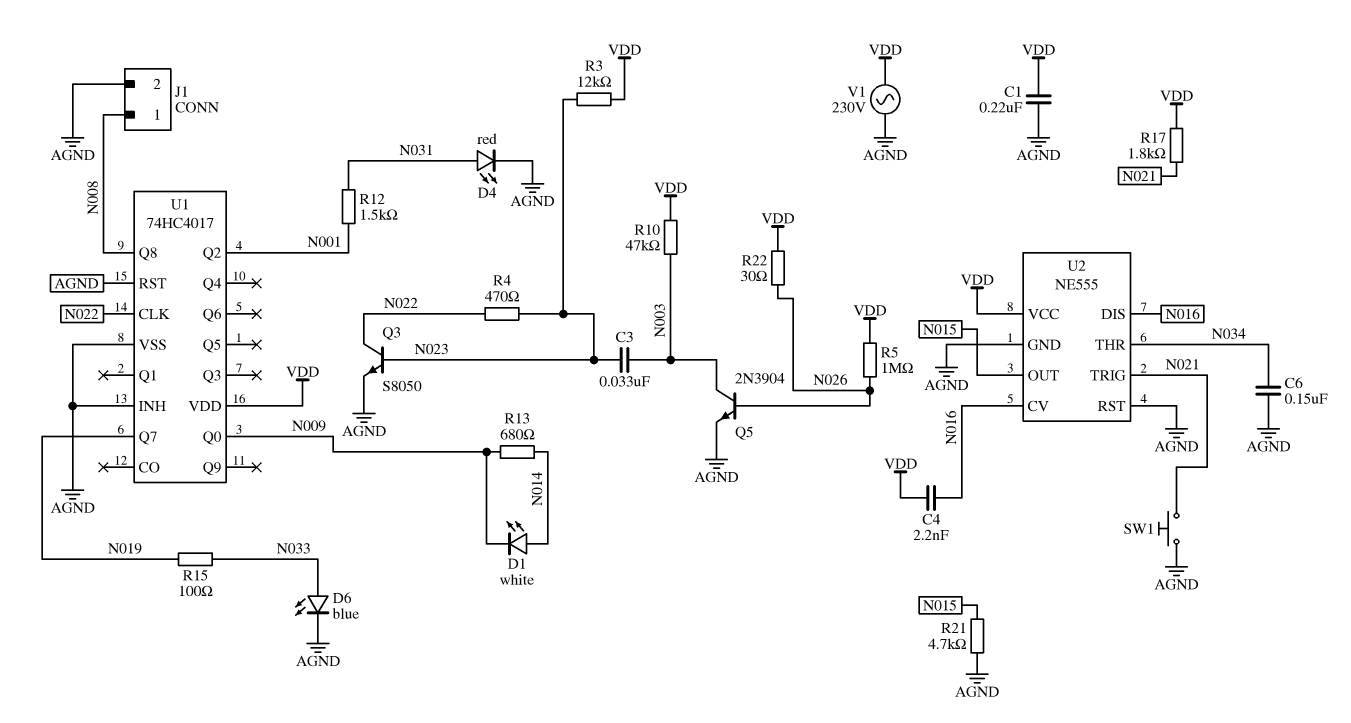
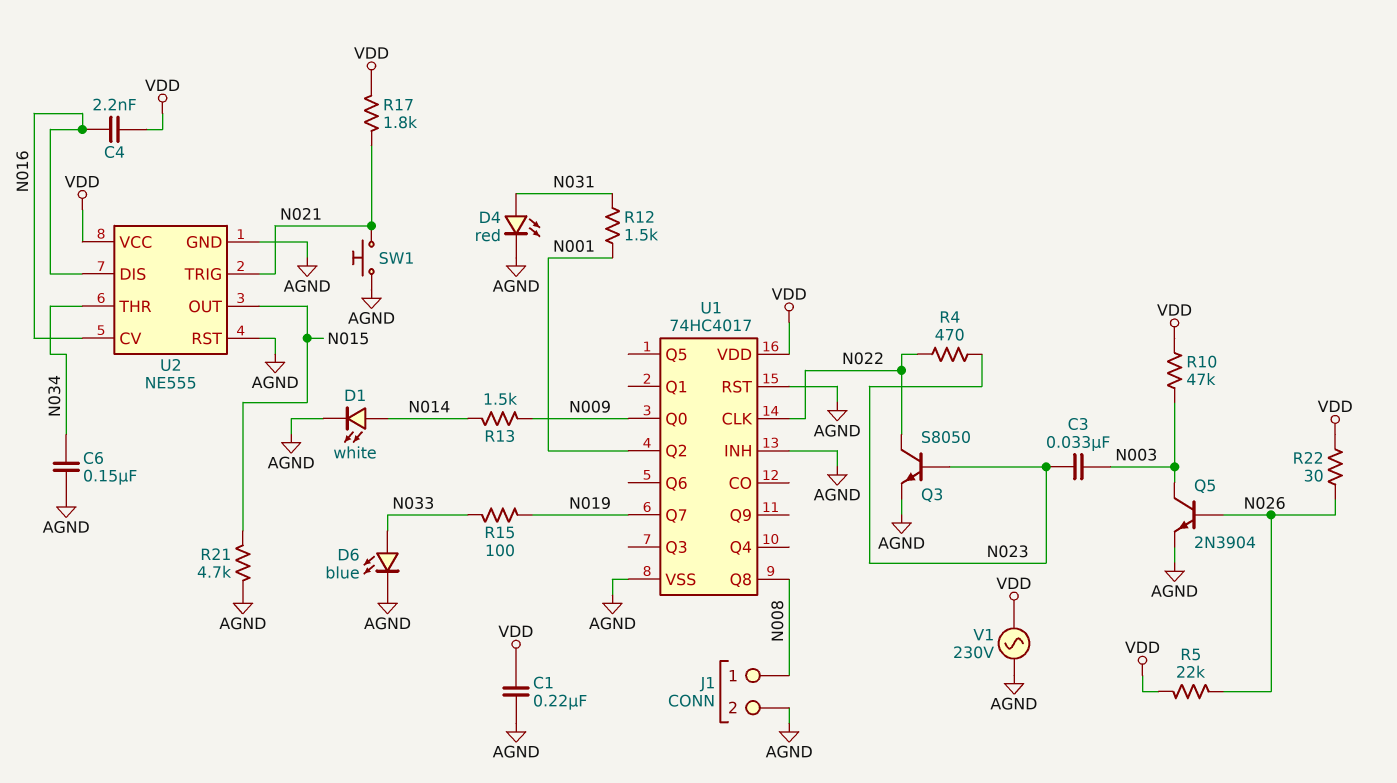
D1: LED white (A N014, K N009) -> LED white (A N014, K AGND)
R3: 12k (N023, VDD) -> none
R5: 1M (N026, VDD) -> 22k (N026, VDD)
R13: 680 (N009, N014) -> 1.5k (N009, N014)

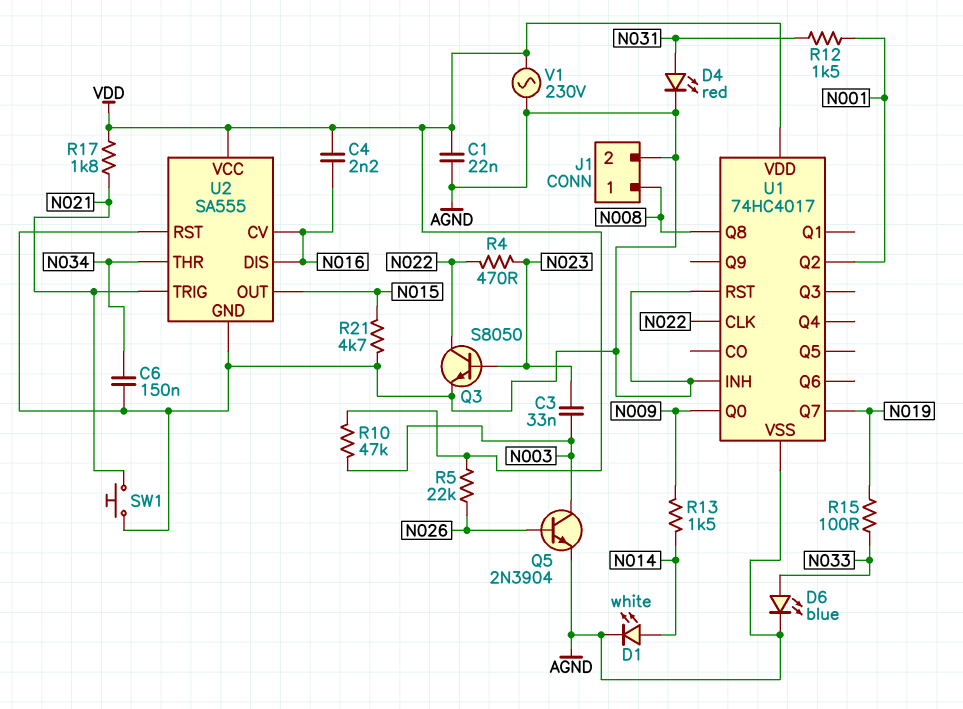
C1: 220nF (AGND, VDD) -> 22nF (AGND, VDD)
R22: 30 (N026, VDD) -> none
U2: NE555 -> SA555

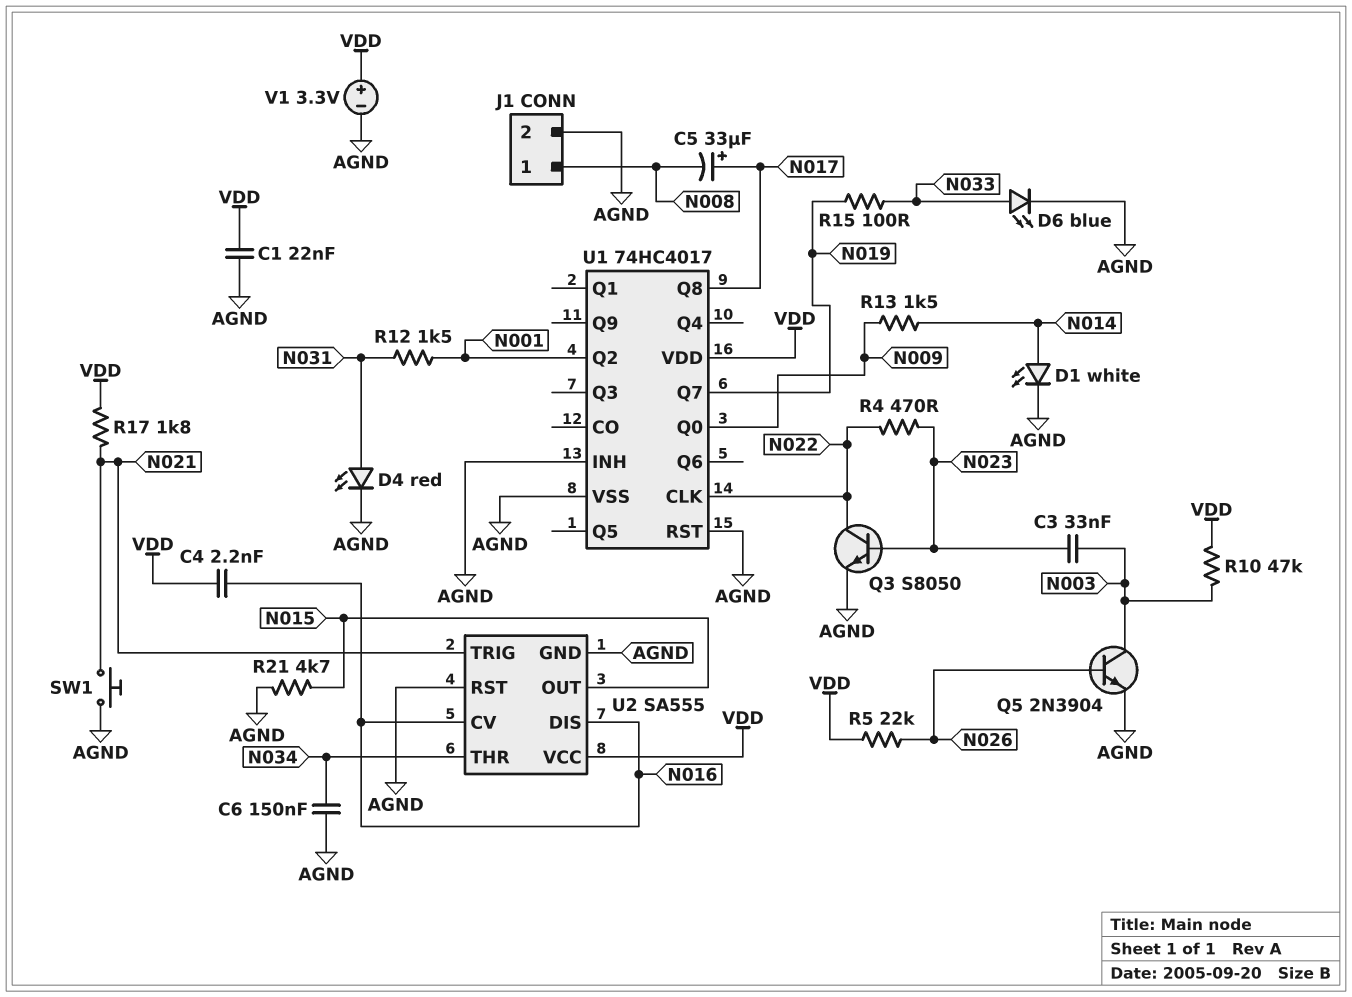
C5: none -> 33uF (plus N017, minus N008)
U1 pin Q8: N008 -> N017
V1: AC 230V (AGND, VDD) -> 3.3V (plus VDD, minus AGND)

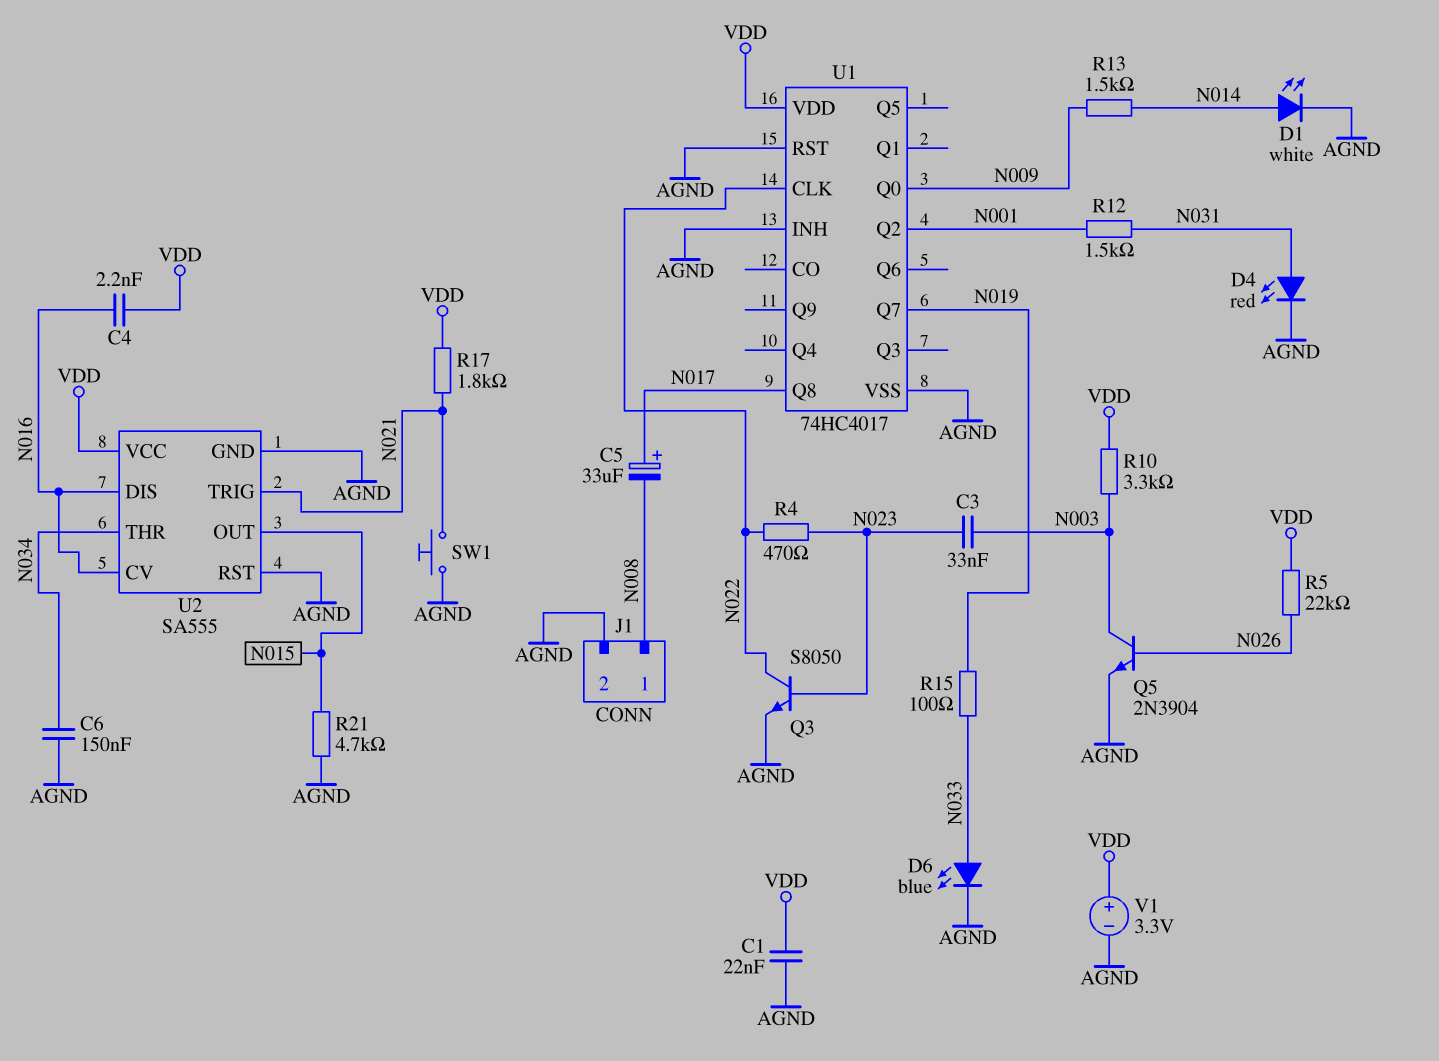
R10: 47k (N003, VDD) -> 3.3k (N003, VDD)

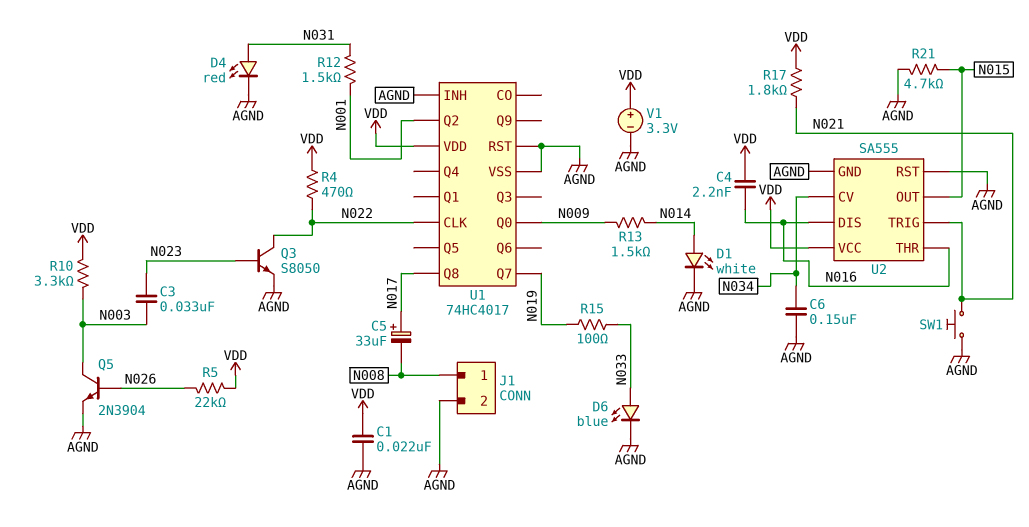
R4: 470 (N022, N023) -> 470 (N022, VDD)
U2 pin CV: N016 -> N034
U2 pin THR: N034 -> N016

